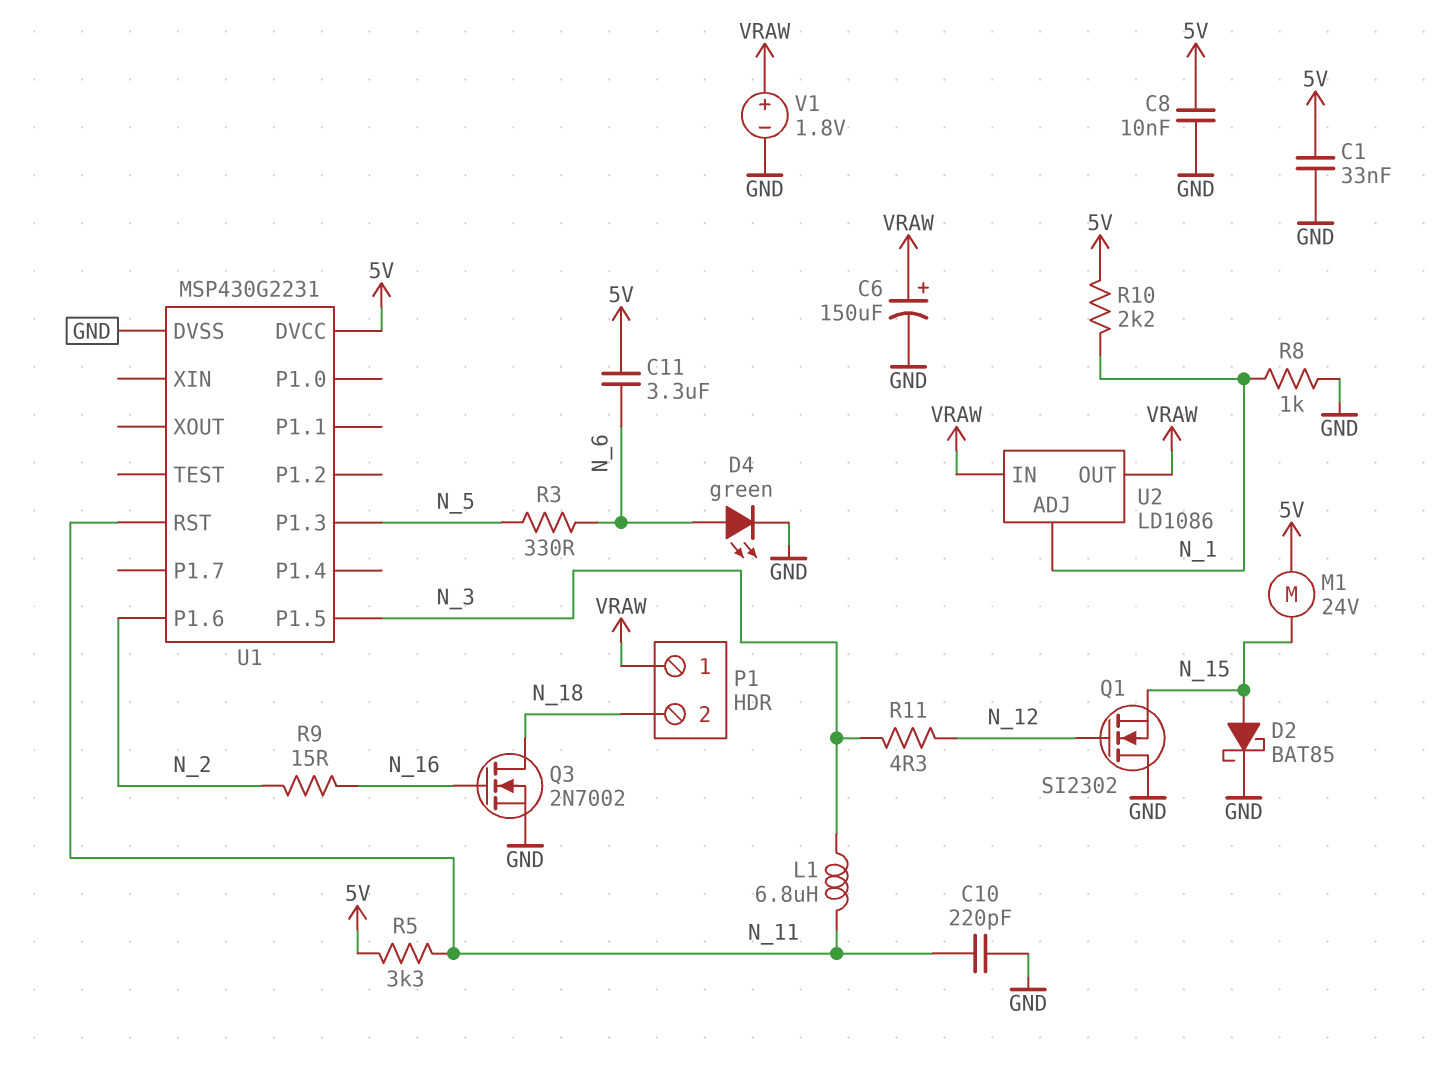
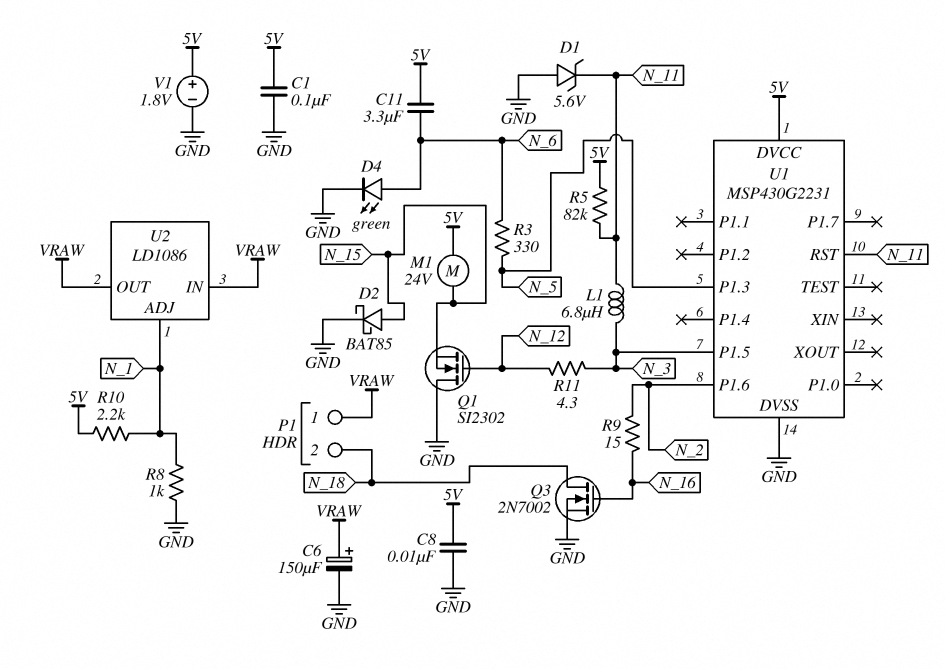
C1: 33nF (5V, GND) -> 100nF (5V, GND)
C10: 220pF (GND, N_11) -> none
D1: none -> zener 5.6V (A GND, K N_11)
R5: 3.3k (5V, N_11) -> 82k (5V, N_11)
V1: 1.8V (plus VRAW, minus GND) -> 1.8V (plus 5V, minus GND)

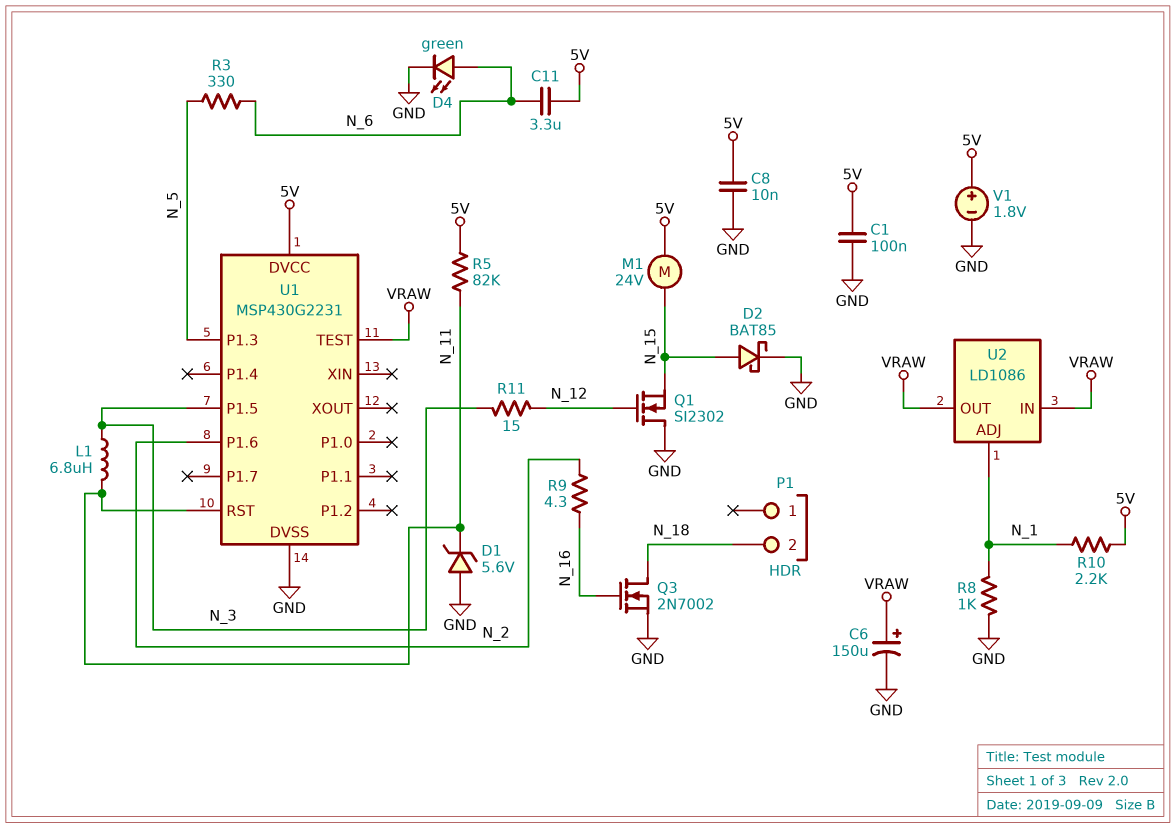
P1 pin 1: VRAW -> none
R9: 15 (N_2, N_16) -> 4.3 (N_2, N_16)
R11: 4.3 (N_3, N_12) -> 15 (N_3, N_12)
U1 pin TEST: none -> VRAW

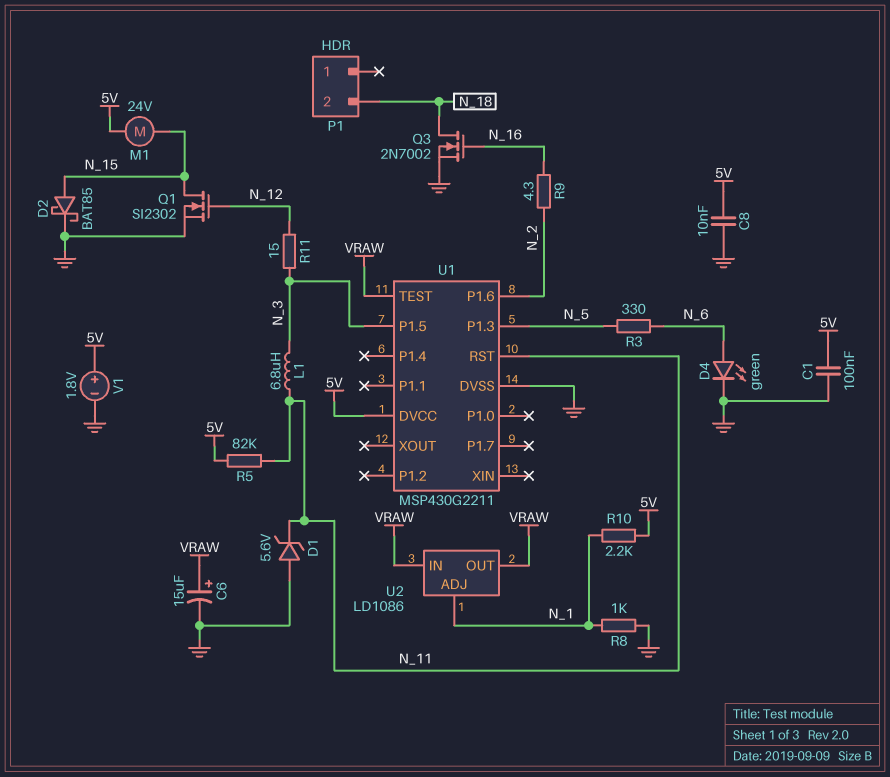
C6: 150uF (plus VRAW, minus GND) -> 15uF (plus VRAW, minus GND)
C11: 3.3uF (5V, N_6) -> none
Q1: NMOS SI2302 (G N_12, D GND, S N_15) -> NMOS SI2302 (G N_12, D N_15, S GND)
U1: MSP430G2231 -> MSP430G2211

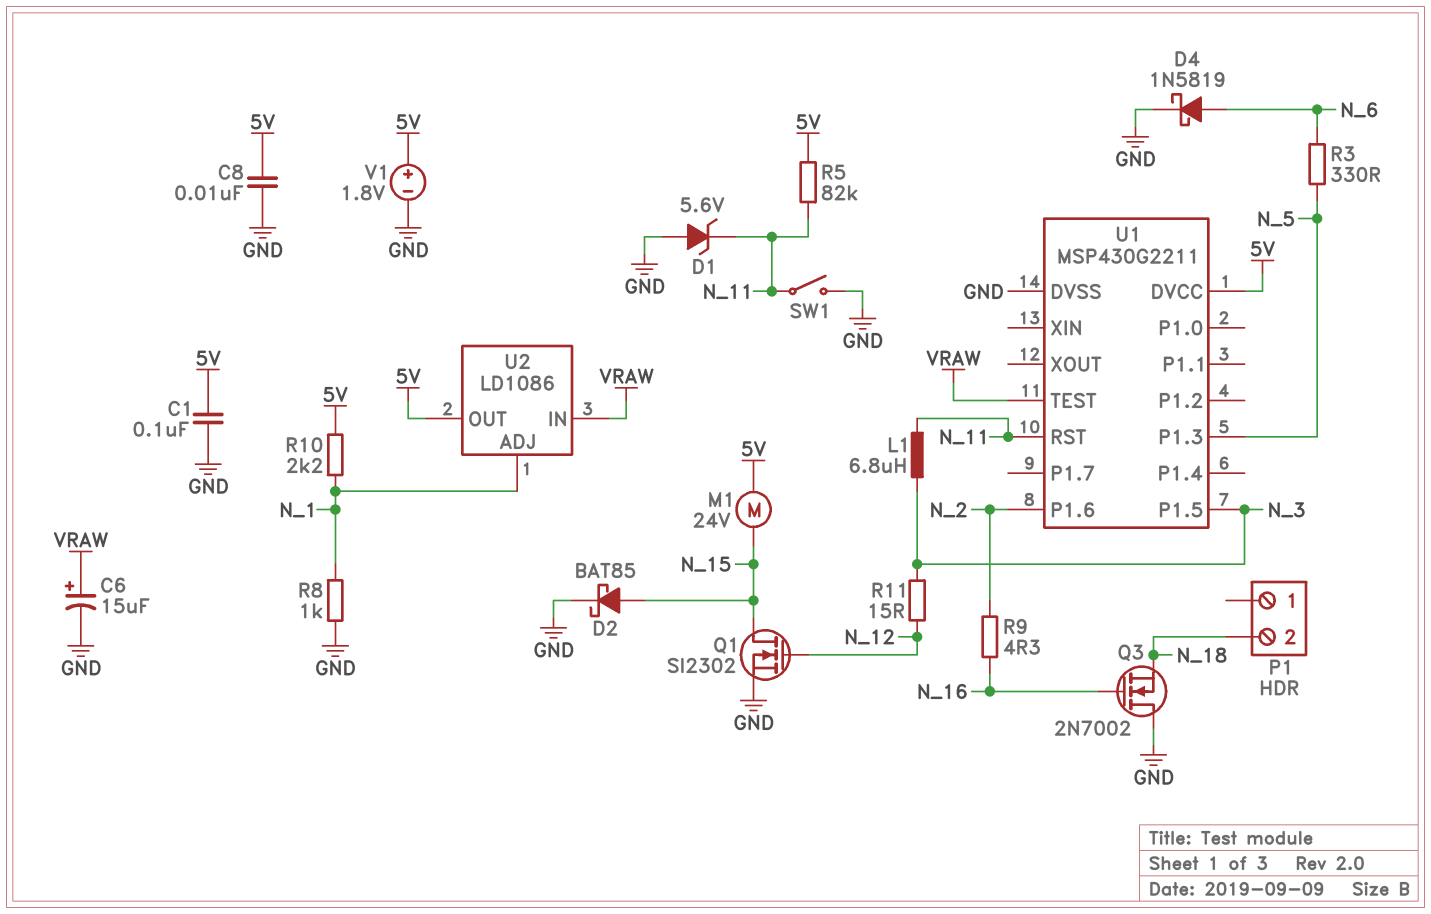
D4: LED green (A N_6, K GND) -> schottky 1N5819 (A N_6, K GND)
Q3: NMOS 2N7002 (G N_16, D N_18, S GND) -> NMOS 2N7002 (G N_16, D GND, S N_18)
SW1: none -> switch (GND, N_11)
U2 pin OUT: VRAW -> 5V

